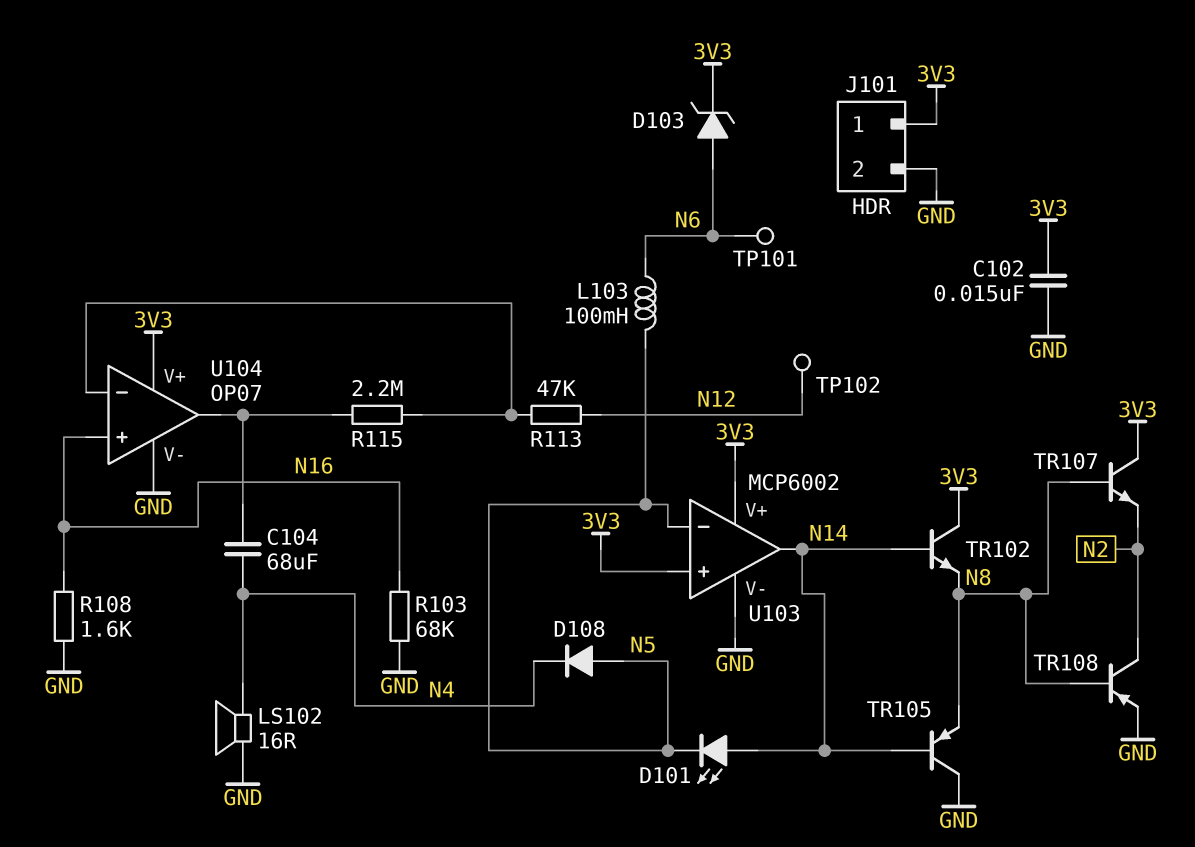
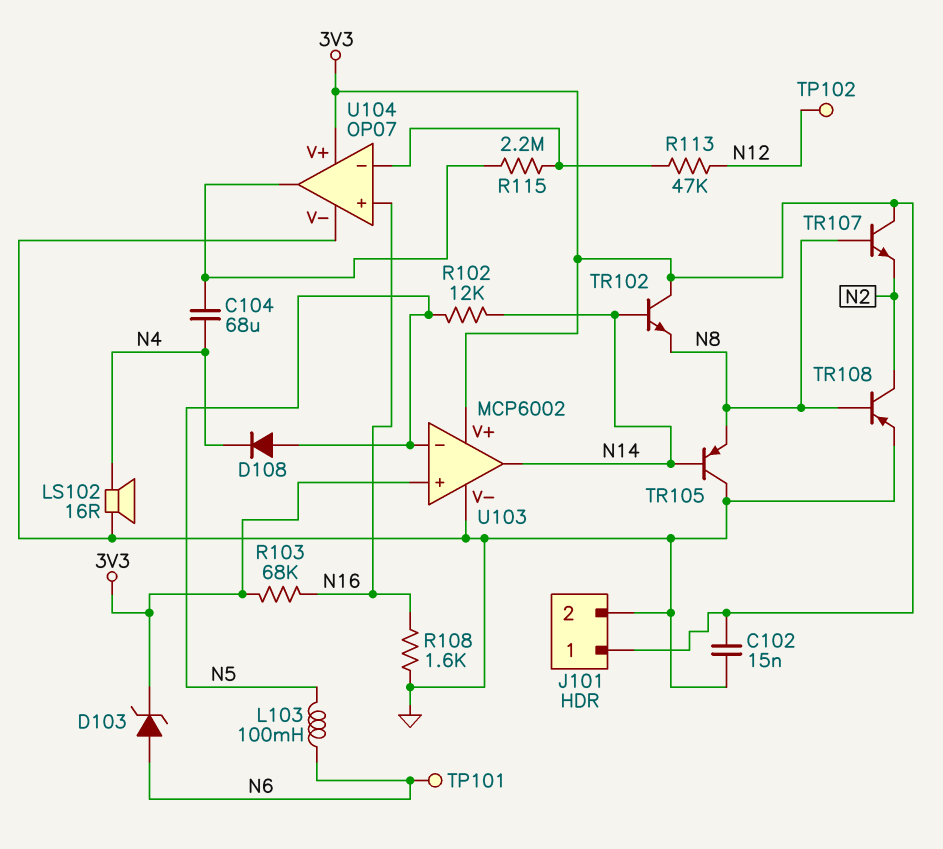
D101: LED (A N14, K N5) -> none
R102: none -> 12k (N5, N14)
R103: 68k (GND, N16) -> 68k (3V3, N16)

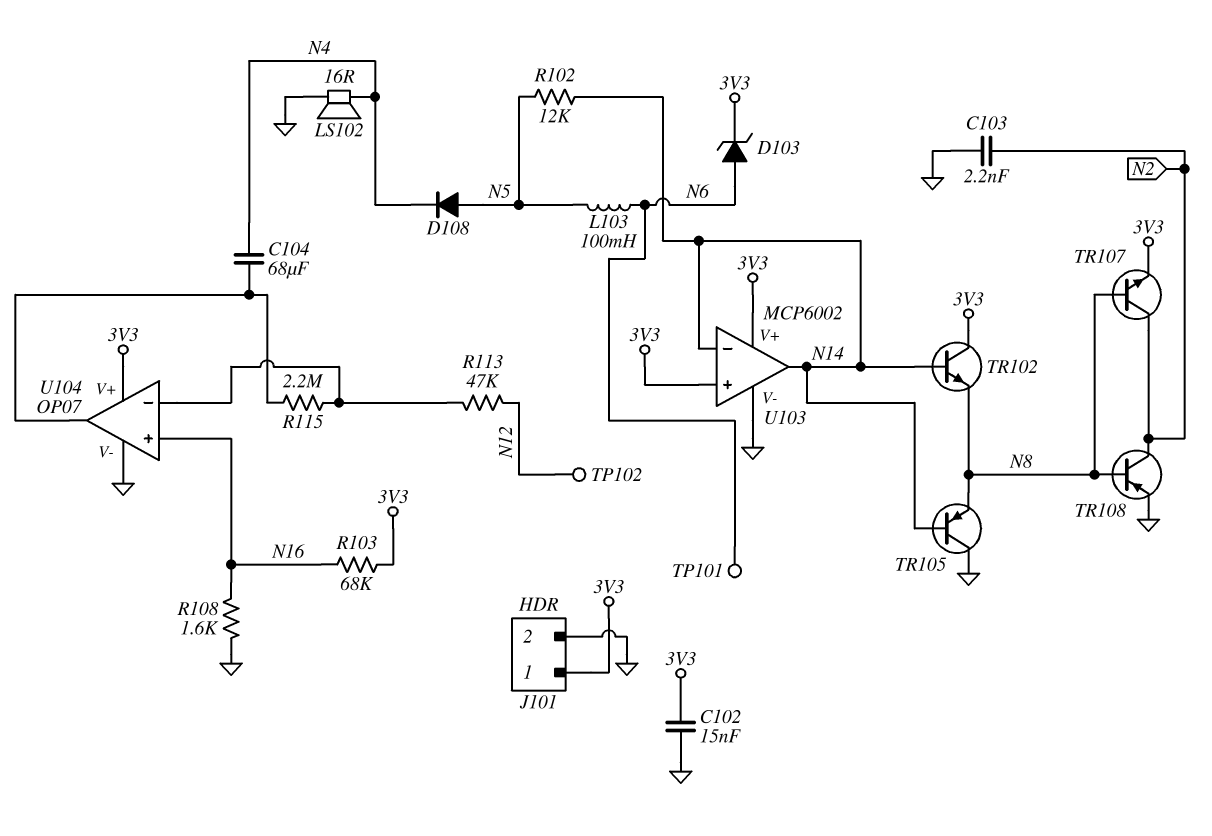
C103: none -> 2.2nF (GND, N2)
TR107: NPN (B N8, C 3V3, E N2) -> NPN (B N8, C N2, E 3V3)
U103 pin in-: N5 -> N14

